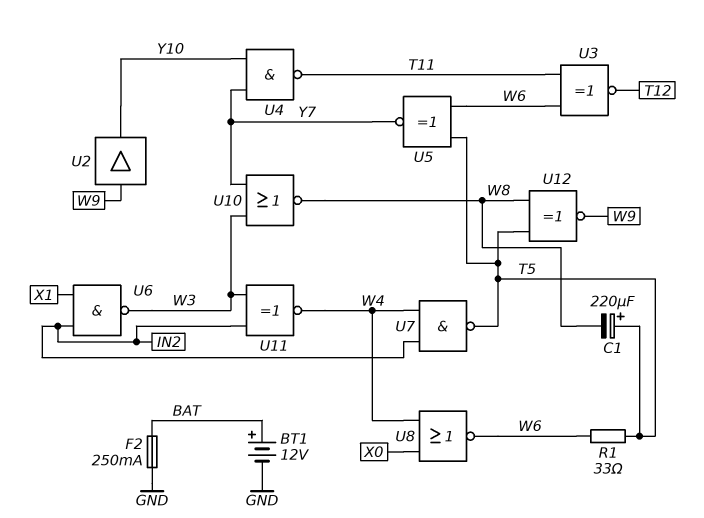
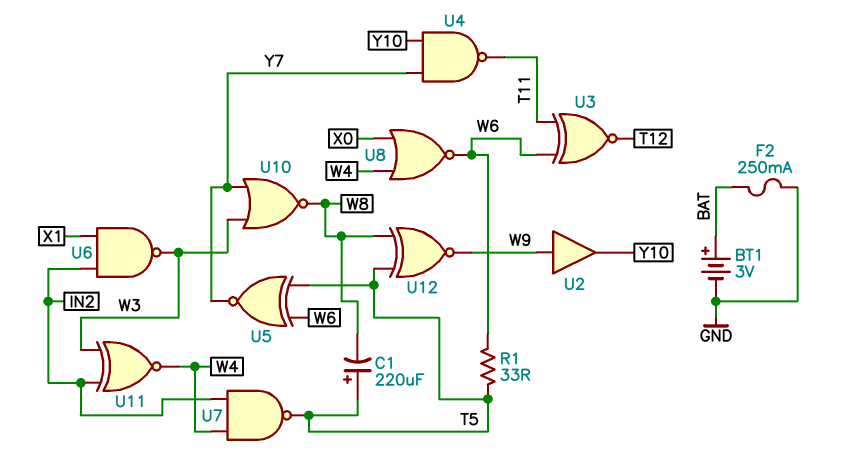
BT1: 12V (plus BAT, minus GND) -> 3V (plus BAT, minus GND)

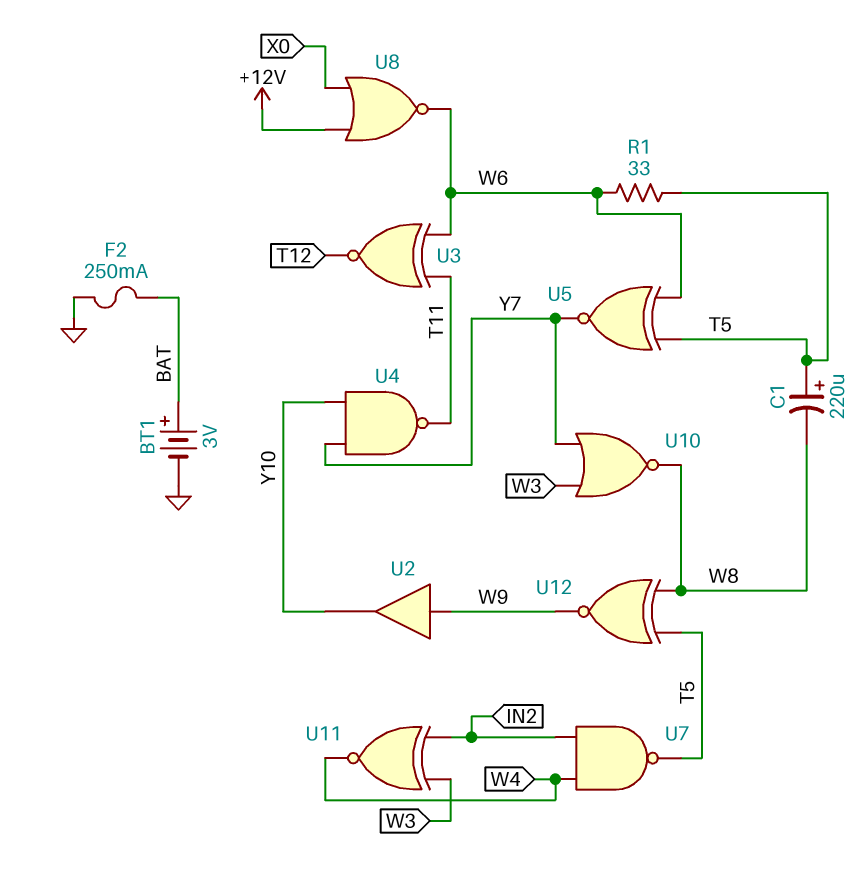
U6: NAND (in IN2, in X1, out W3) -> none
U8: NOR (in W4, in X0, out W6) -> NOR (in +12V, in X0, out W6)

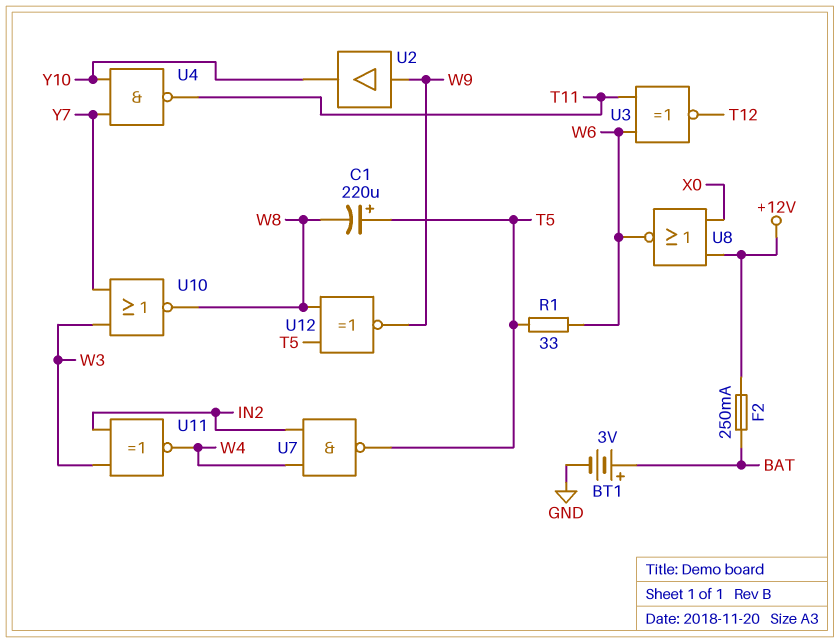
F2: 250mA (BAT, GND) -> 250mA (+12V, BAT)
U5: XNOR (in T5, in W6, out Y7) -> none

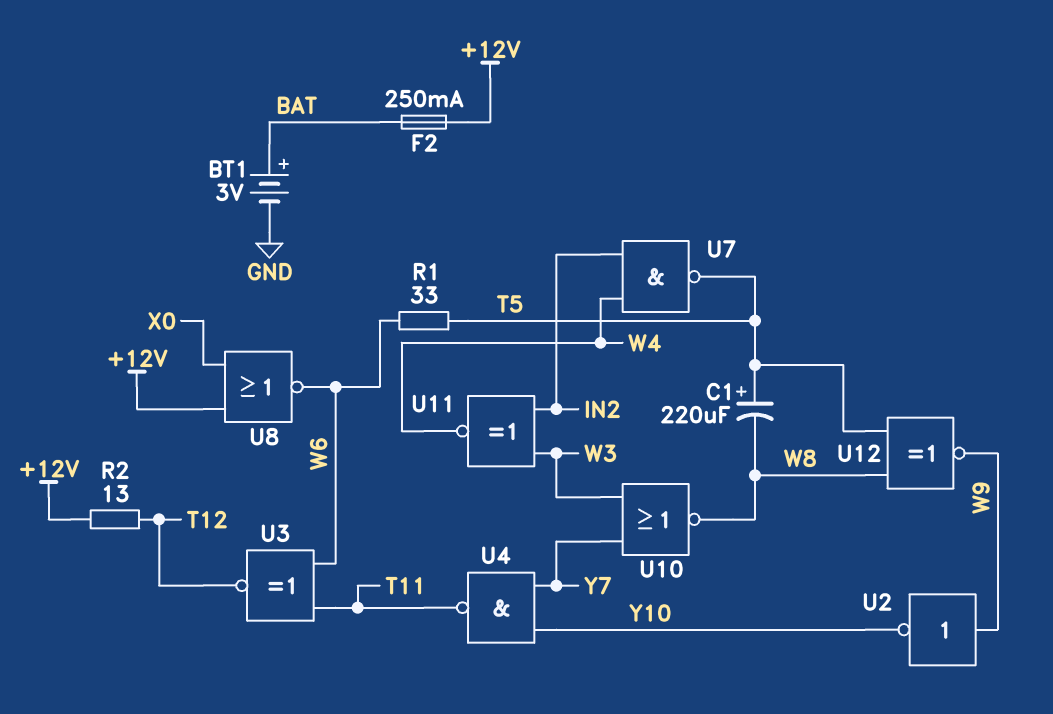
R2: none -> 13 (+12V, T12)
U2: buffer (in W9, out Y10) -> NOT (in W9, out Y10)

